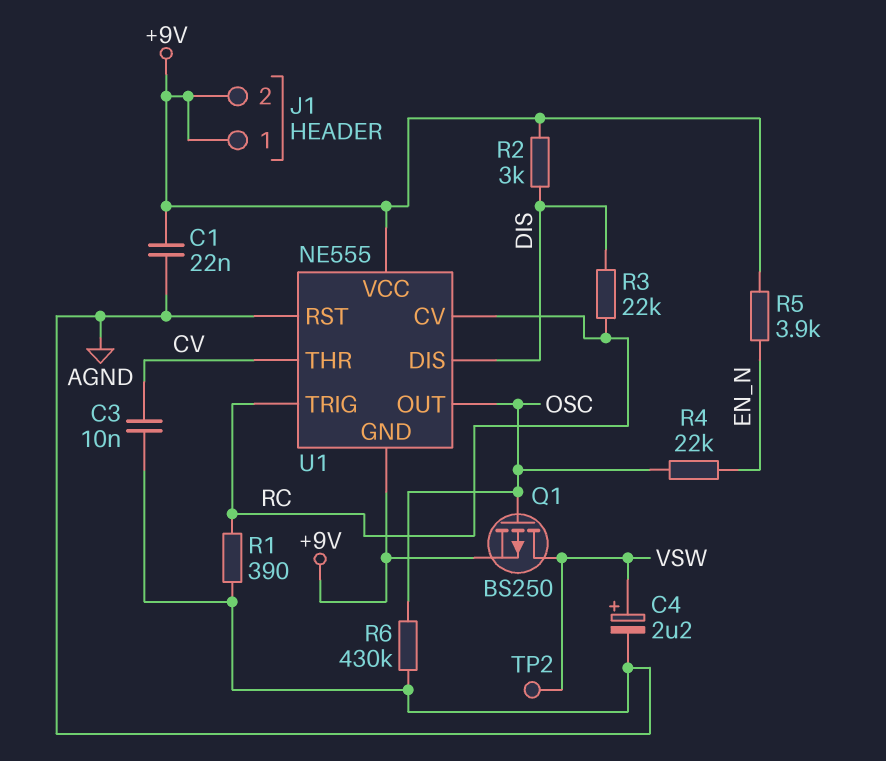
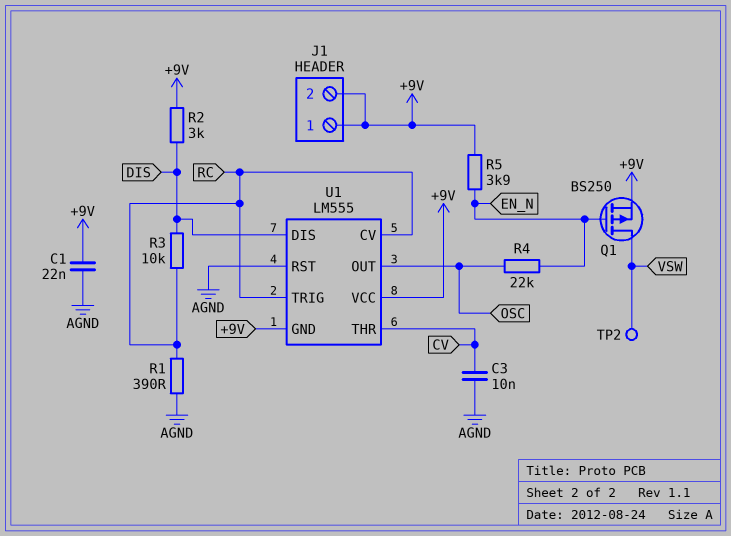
C4: 2.2uF (plus VSW, minus AGND) -> none
Q1: PMOS BS250 (G OSC, D VSW, S +9V) -> PMOS BS250 (G EN_N, D VSW, S +9V)
R3: 22k (DIS, RC) -> 10k (DIS, RC)
R6: 430k (AGND, OSC) -> none
U1: NE555 -> LM555

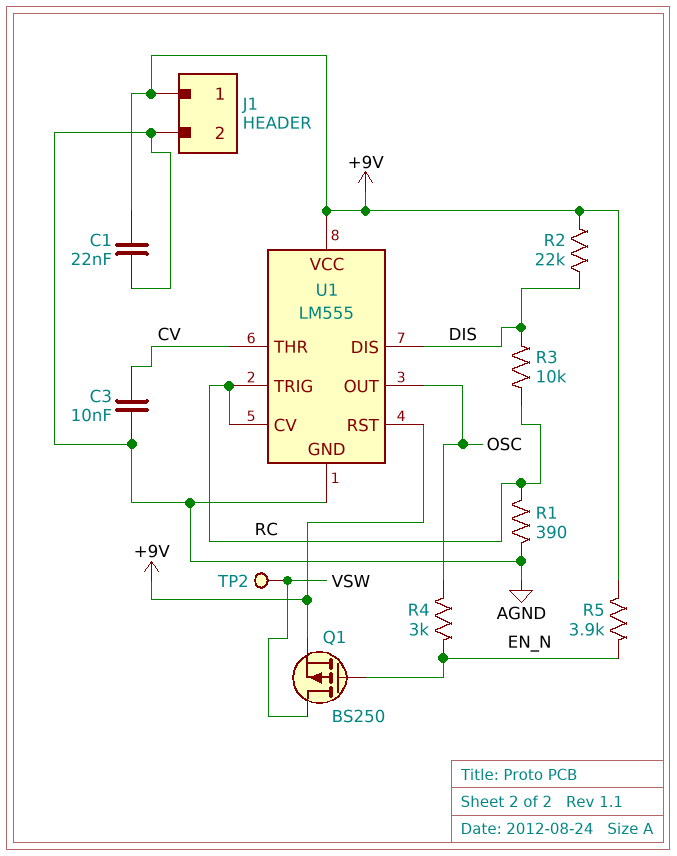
J1 pin 2: +9V -> AGND
R2: 3k (+9V, DIS) -> 22k (+9V, DIS)
R4: 22k (EN_N, OSC) -> 3k (EN_N, OSC)
U1 pin GND: +9V -> AGND
U1 pin RST: AGND -> +9V

